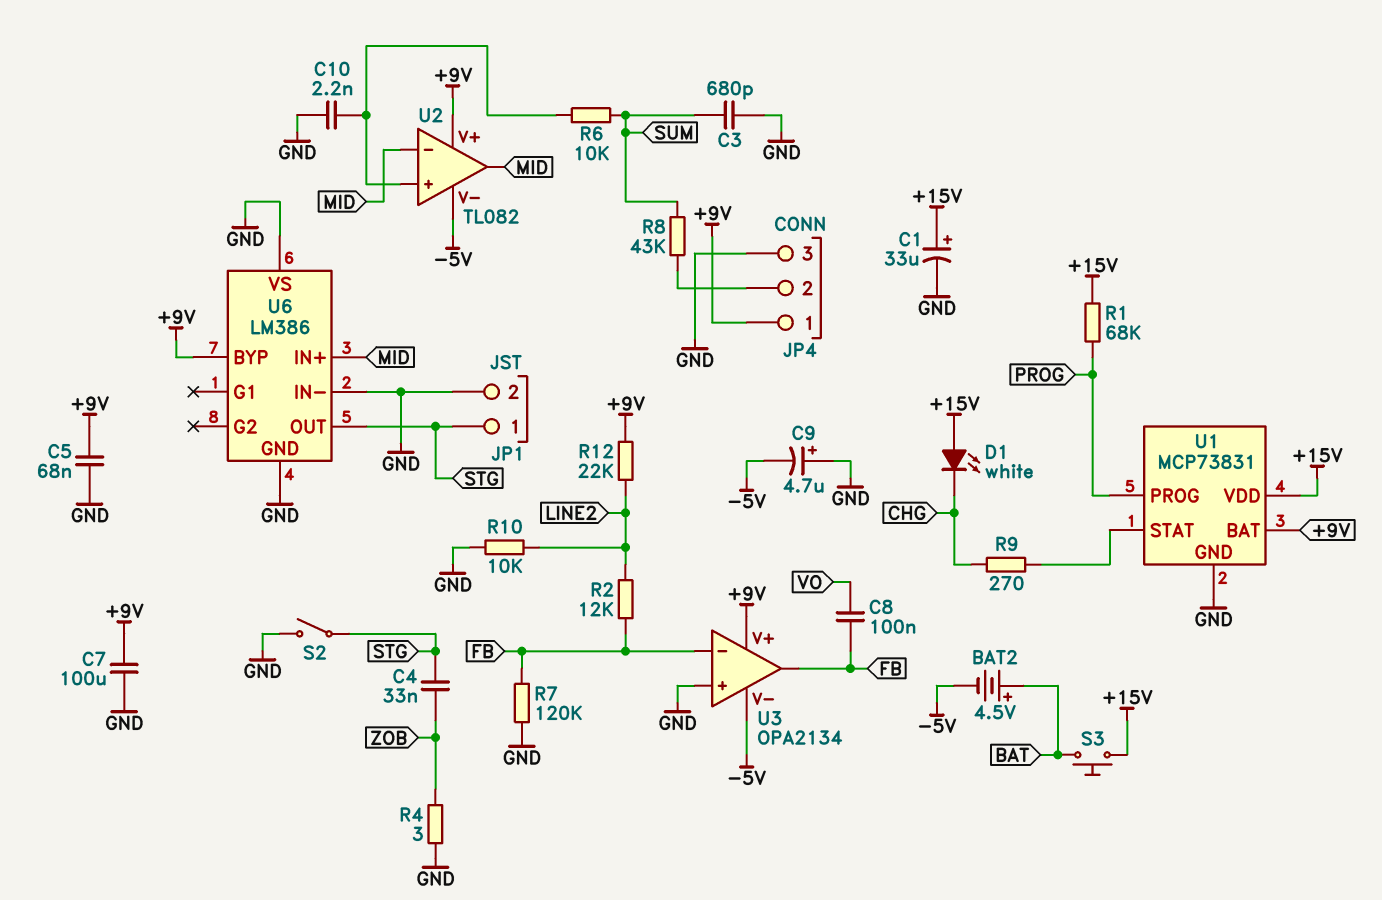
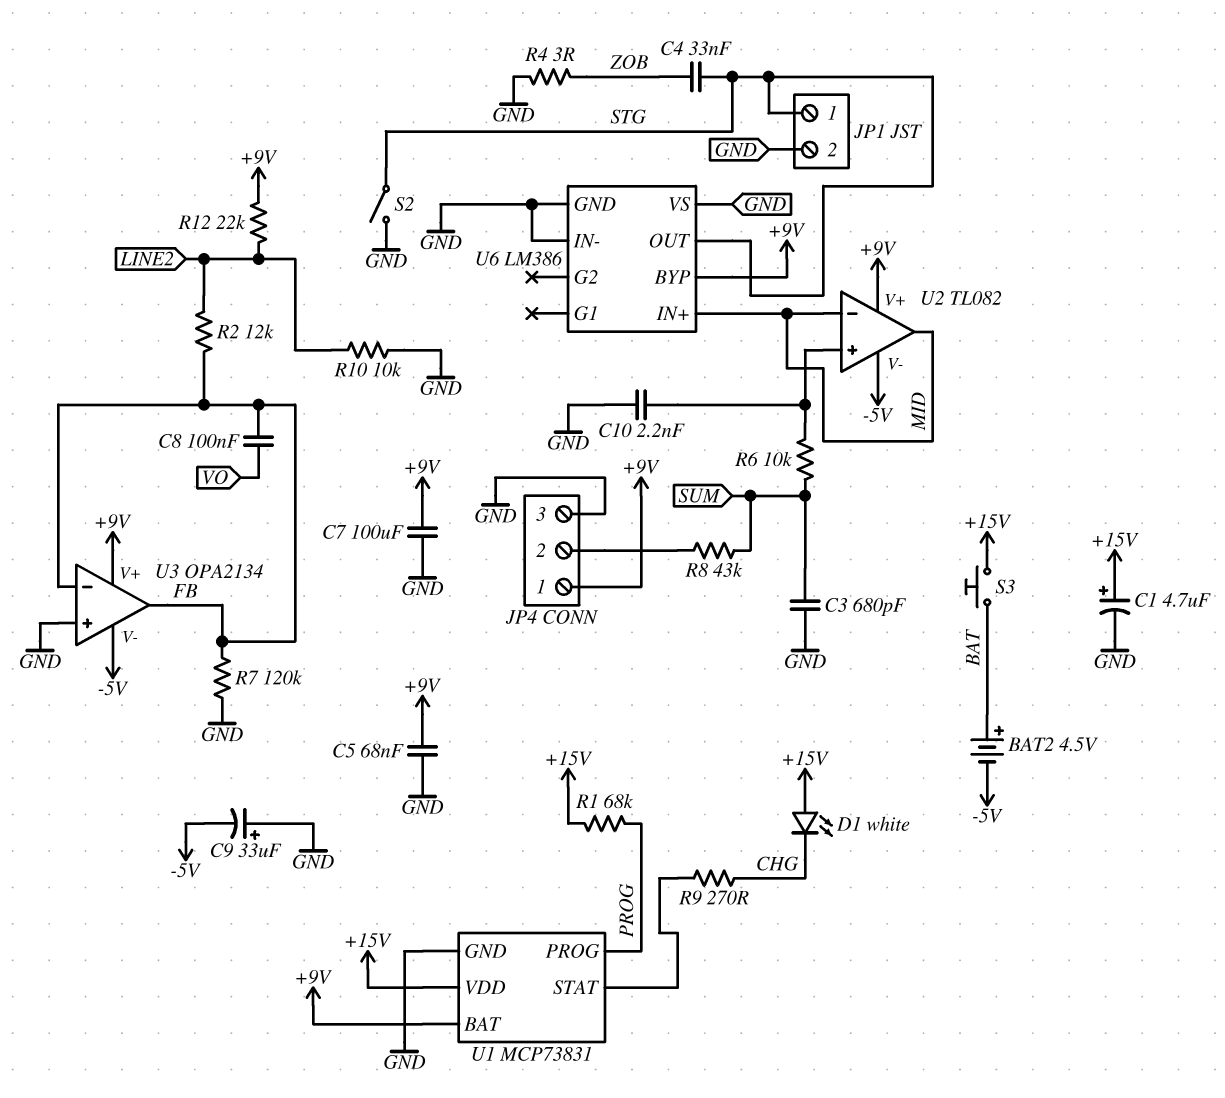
C1: 33uF (plus +15V, minus GND) -> 4.7uF (plus +15V, minus GND)
C9: 4.7uF (plus GND, minus -5V) -> 33uF (plus GND, minus -5V)

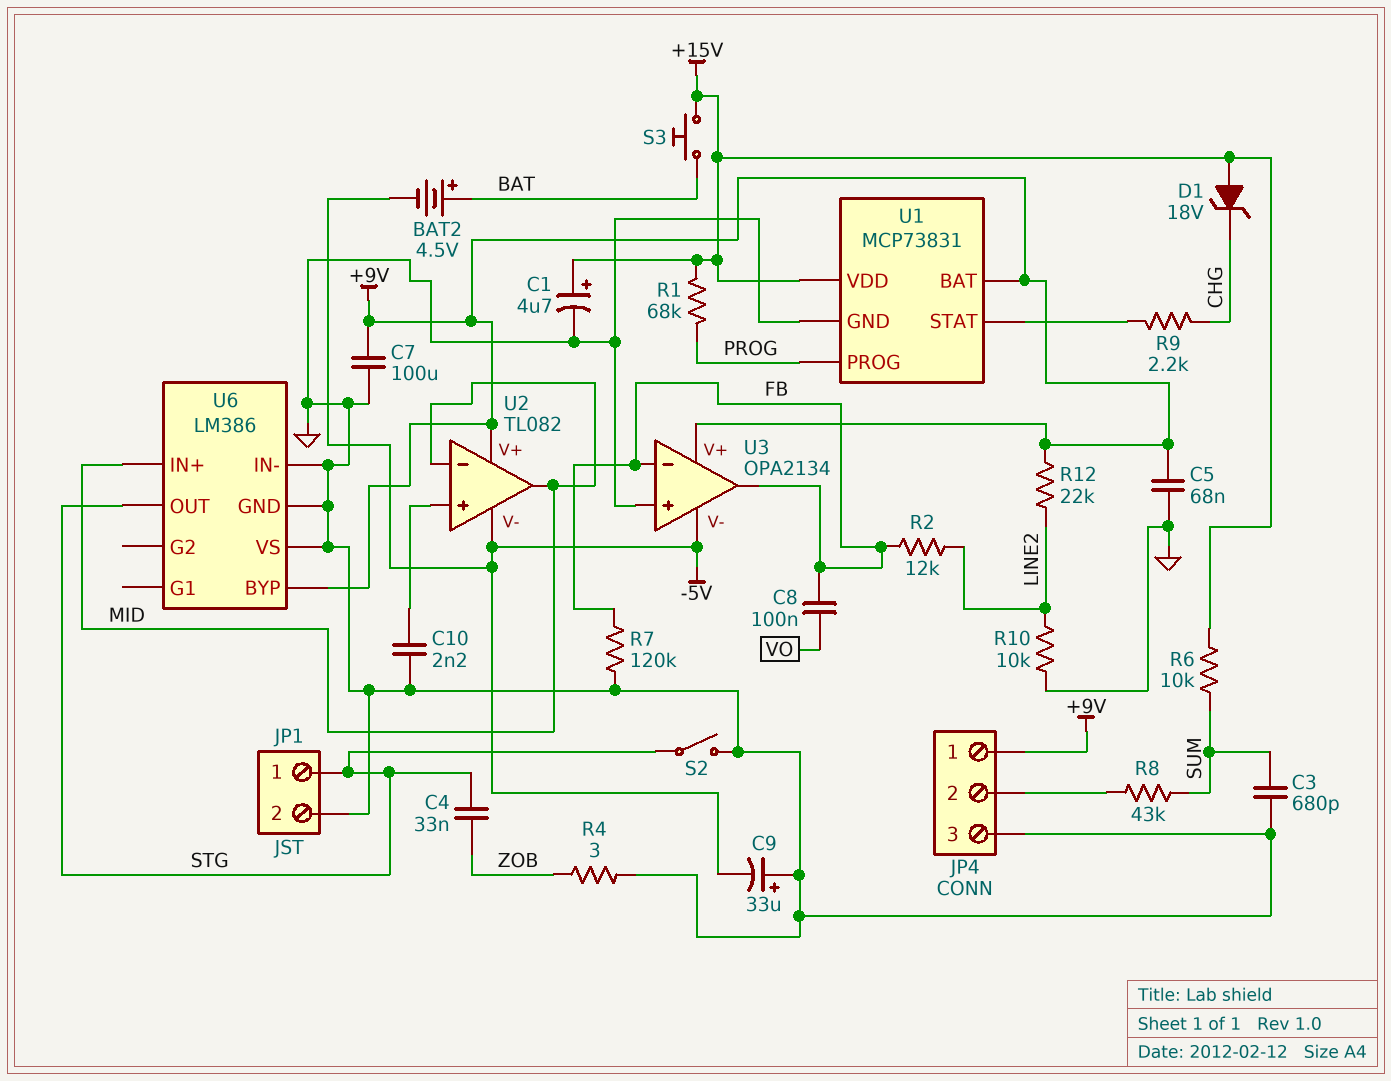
D1: LED white (A +15V, K CHG) -> zener 18V (A +15V, K CHG)
R6: 10k (SUM, U2/in+) -> 10k (+15V, SUM)
R9: 270 (CHG, U1/STAT) -> 2.2k (CHG, U1/STAT)

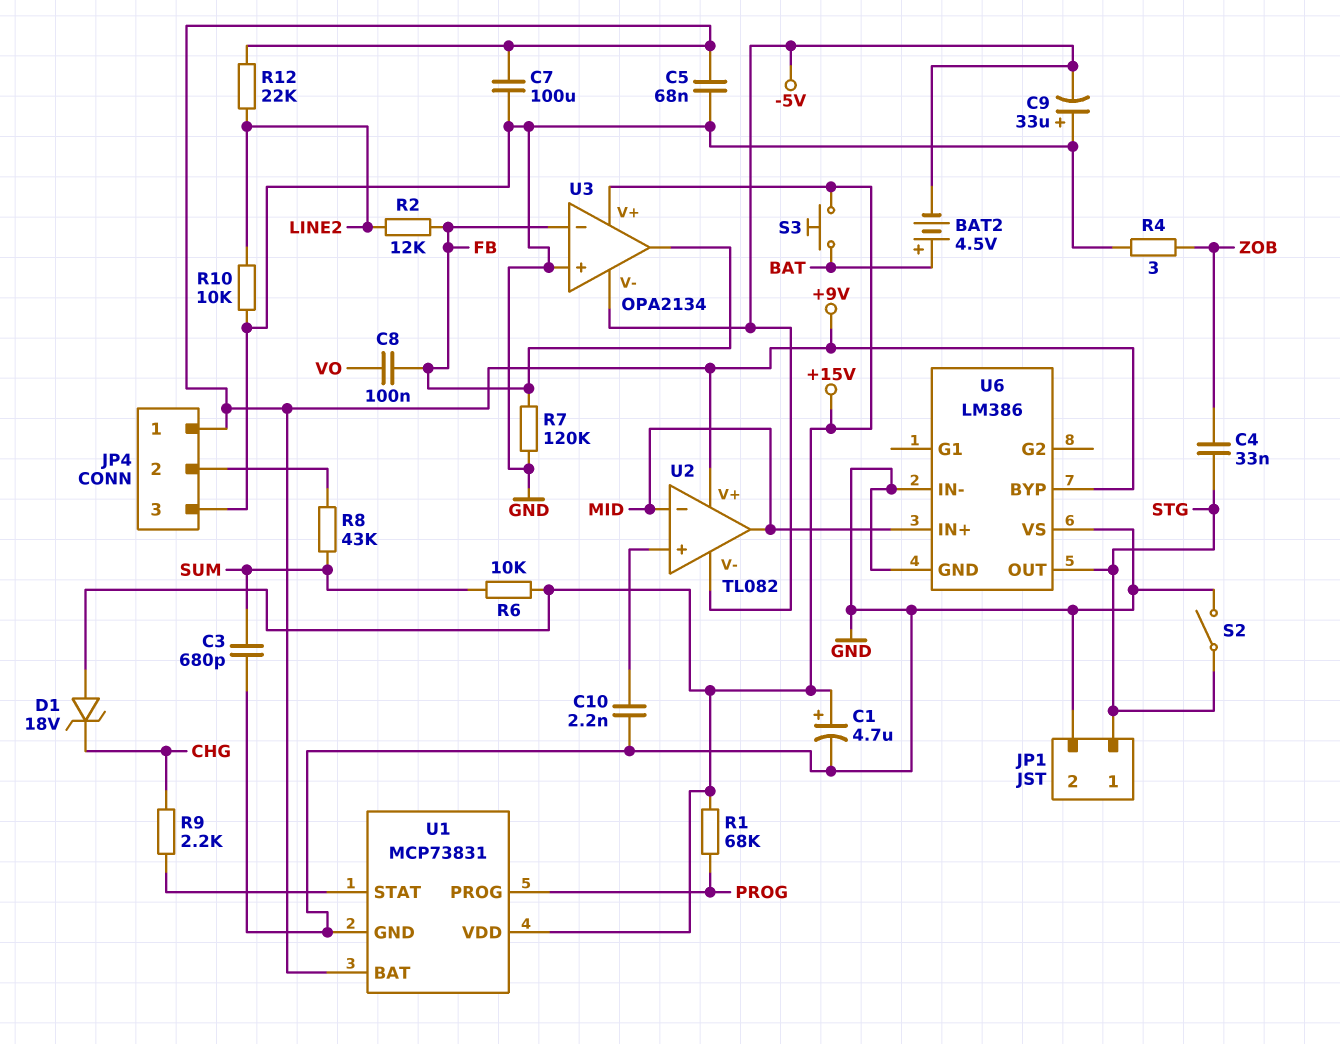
U3 pin V+: +9V -> +15V

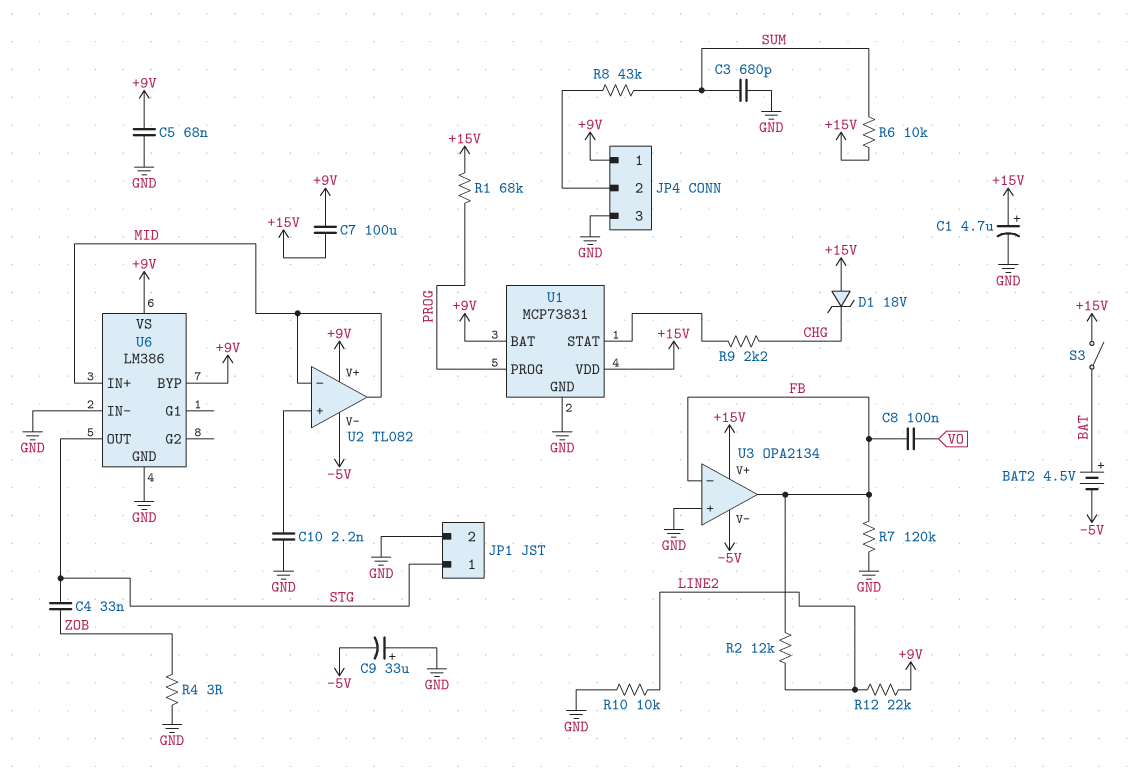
C7: 100uF (+9V, GND) -> 100uF (+9V, +15V)
S2: switch (GND, STG) -> none
S3: button (+15V, BAT) -> switch (+15V, BAT)
U6 pin VS: GND -> +9V

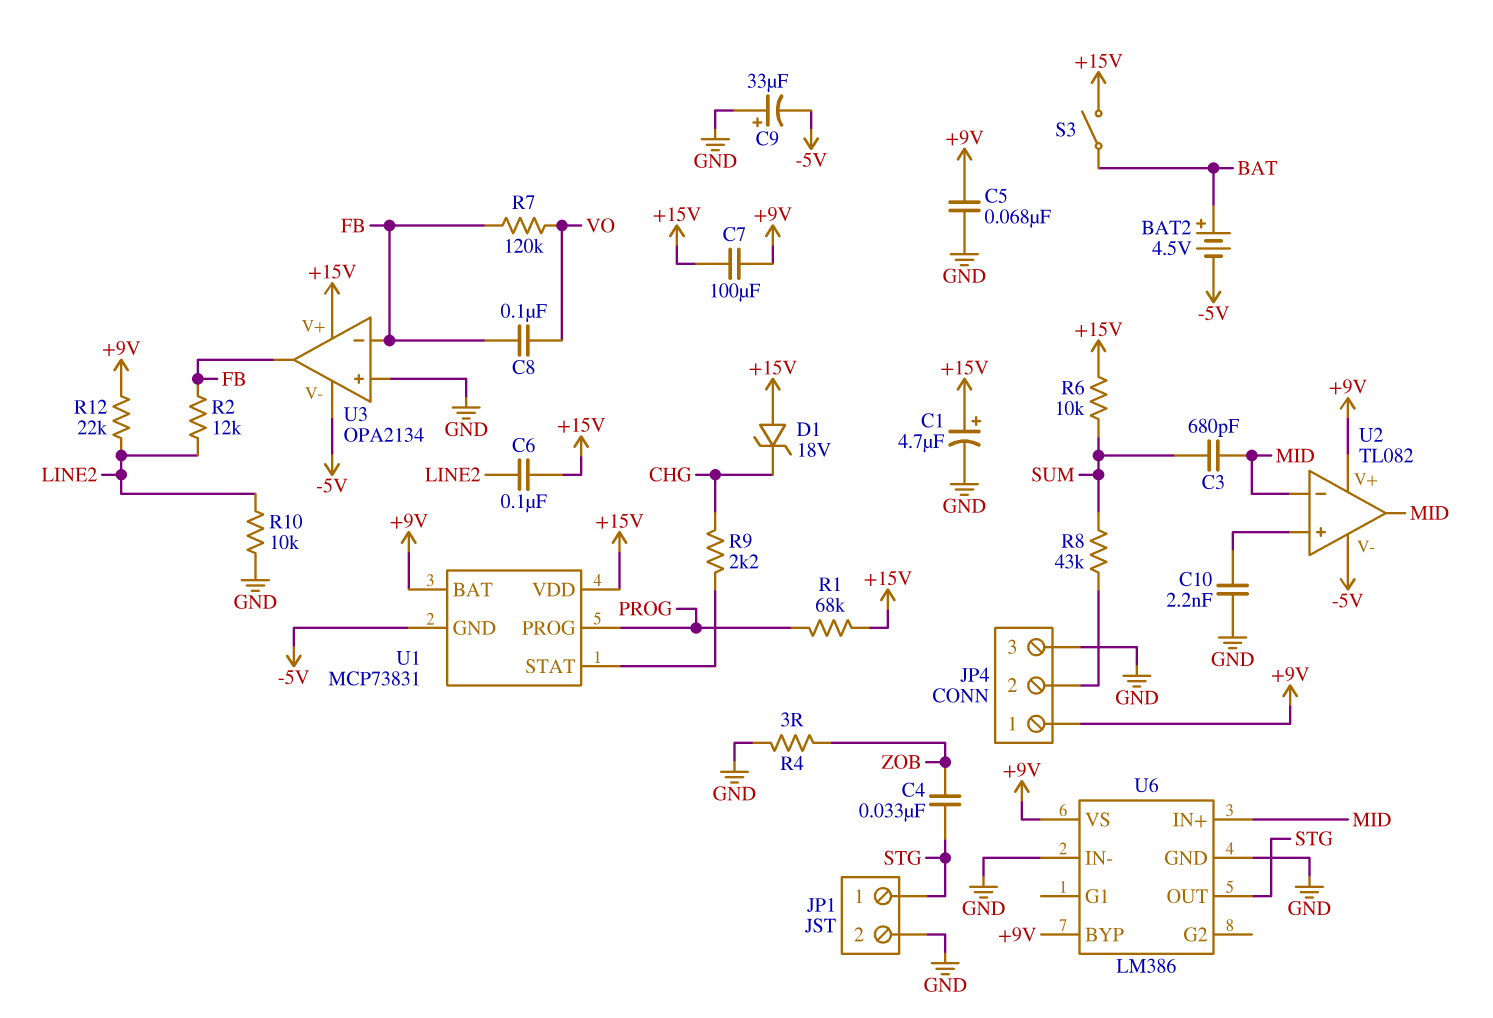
C3: 680pF (GND, SUM) -> 680pF (MID, SUM)
C6: none -> 100nF (+15V, LINE2)
R7: 120k (FB, GND) -> 120k (FB, VO)
U1 pin GND: GND -> -5V

